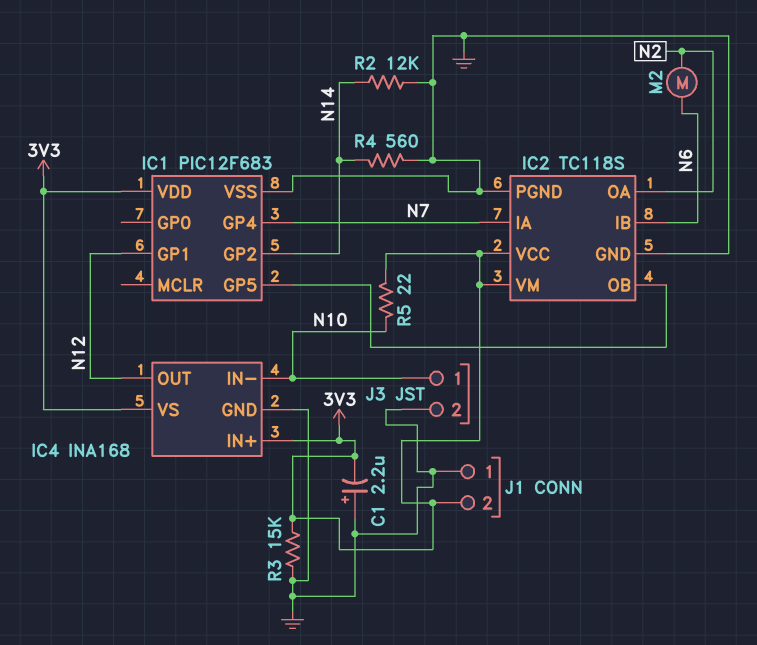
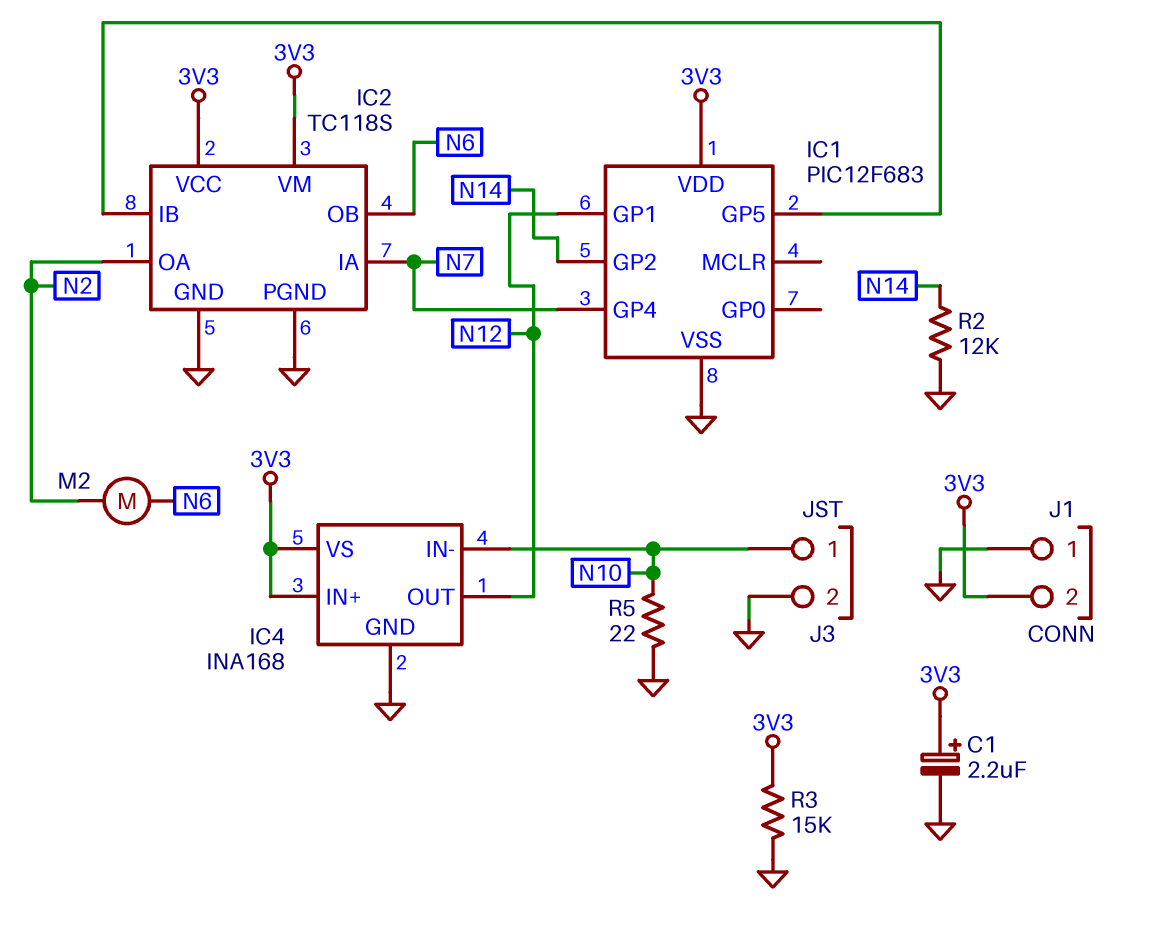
C1: 2.2uF (plus GND, minus 3V3) -> 2.2uF (plus 3V3, minus GND)
IC2 pin IB: N6 -> IC1/GP5
IC2 pin OB: IC1/GP5 -> N6
R4: 560 (GND, N14) -> none
R5: 22 (3V3, N10) -> 22 (GND, N10)

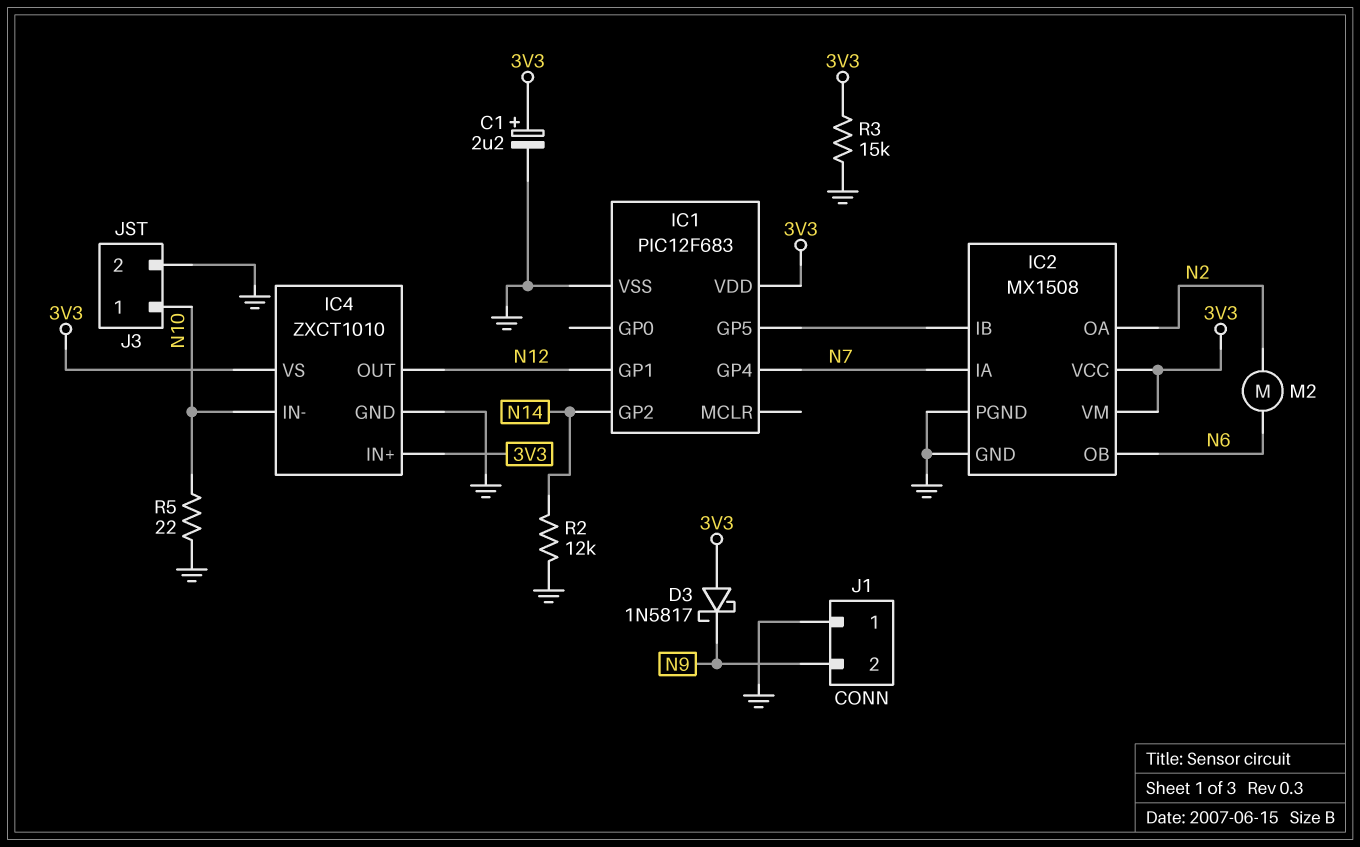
D3: none -> schottky 1N5817 (A 3V3, K N9)
IC2: TC118S -> MX1508
IC4: INA168 -> ZXCT1010
J1 pin 2: 3V3 -> N9

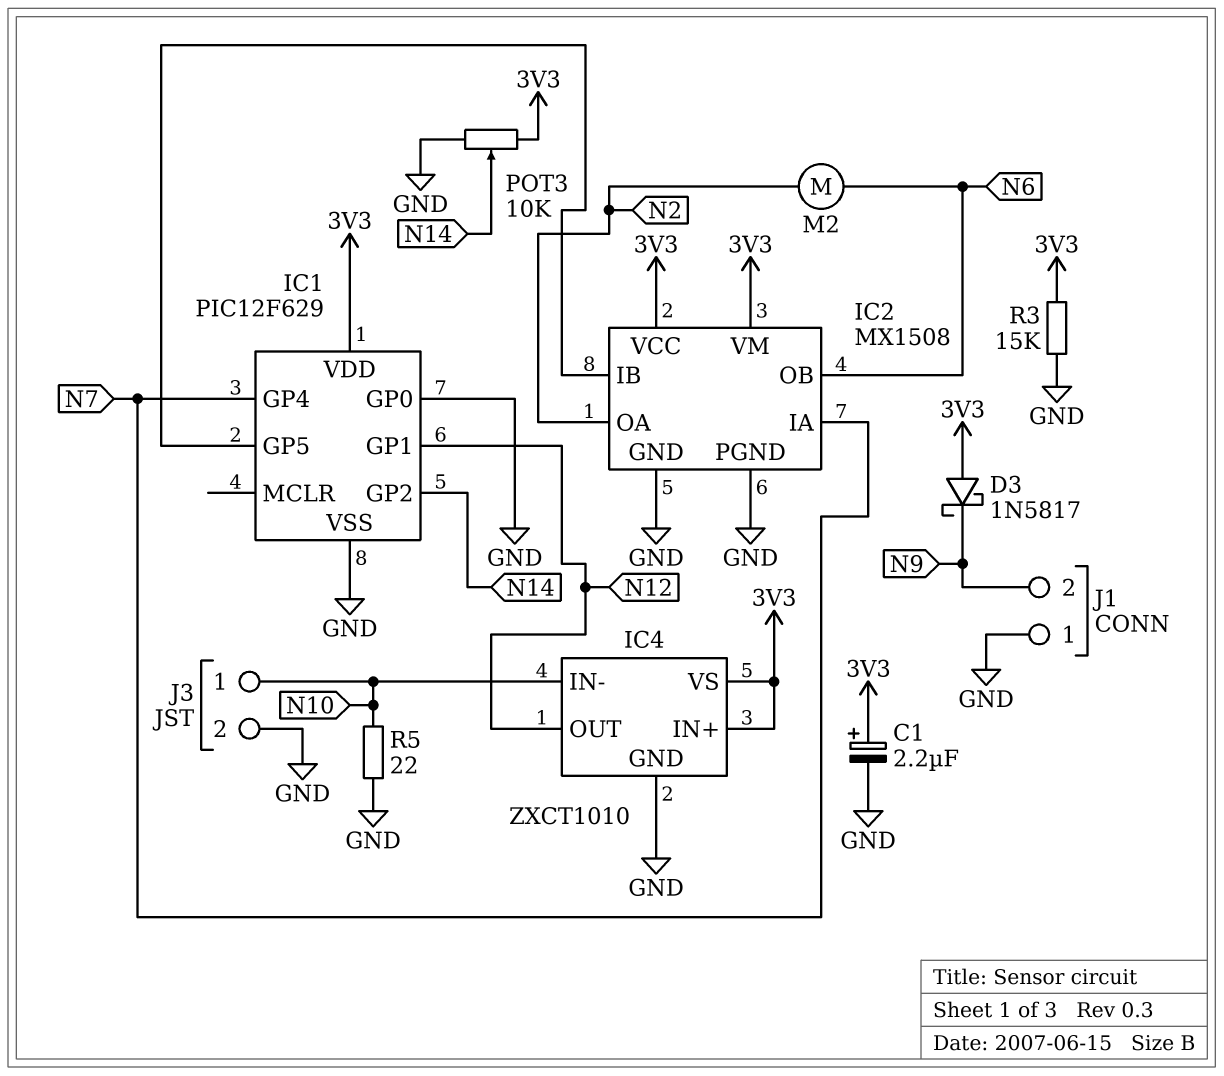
IC1: PIC12F683 -> PIC12F629
IC1 pin GP0: none -> GND
POT3: none -> 10k (3V3, GND, wiper N14)
R2: 12k (GND, N14) -> none

